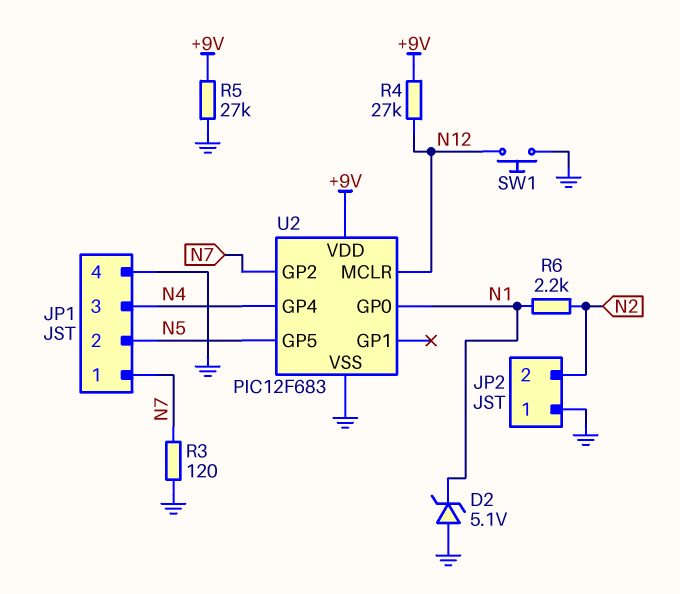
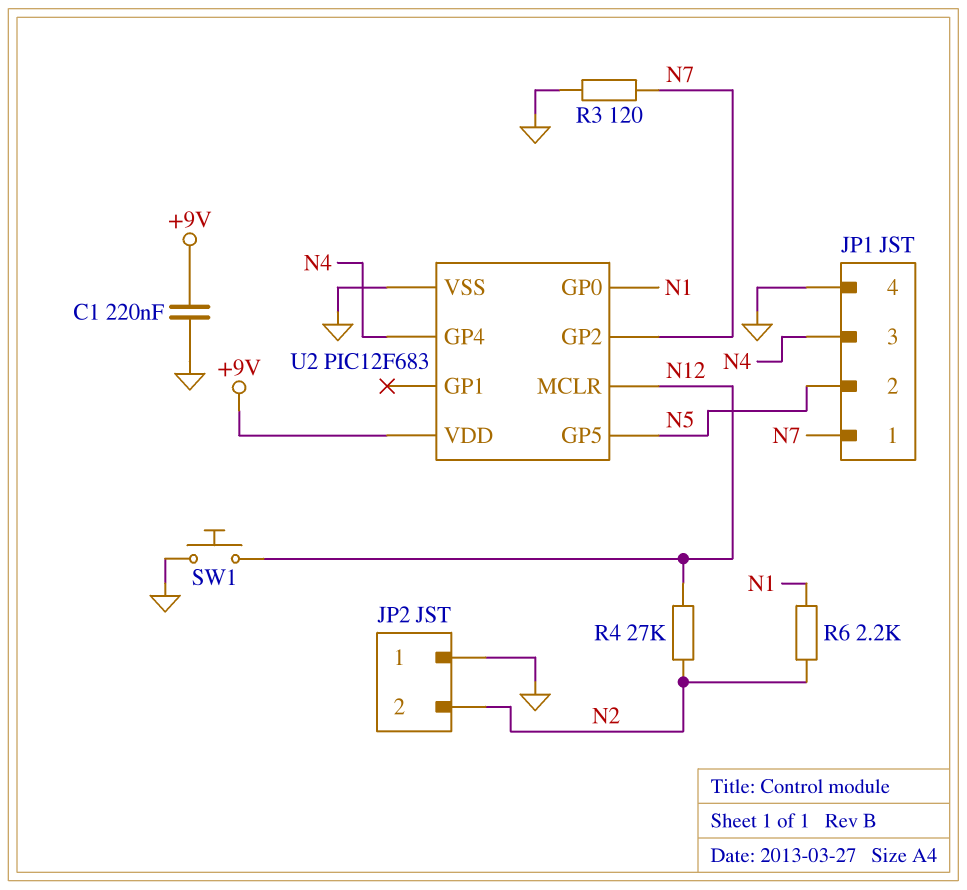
C1: none -> 220nF (+9V, GND)
D2: zener 5.1V (A GND, K N1) -> none
R4: 27k (+9V, N12) -> 27k (N2, N12)
R5: 27k (+9V, GND) -> none

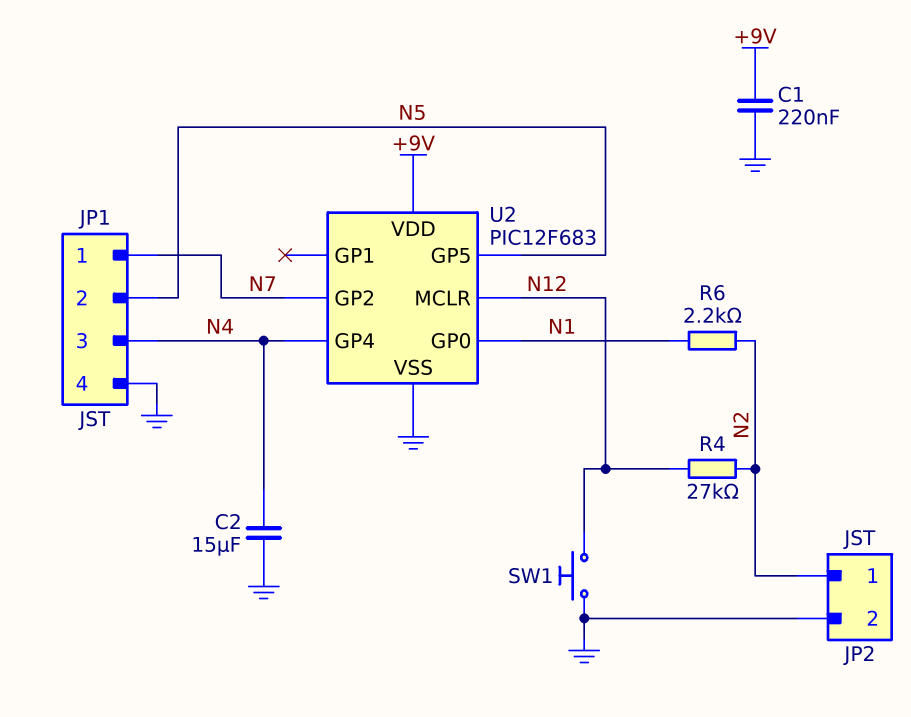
C2: none -> 15uF (GND, N4)
JP2 pin 1: GND -> N2
JP2 pin 2: N2 -> GND
R3: 120 (GND, N7) -> none

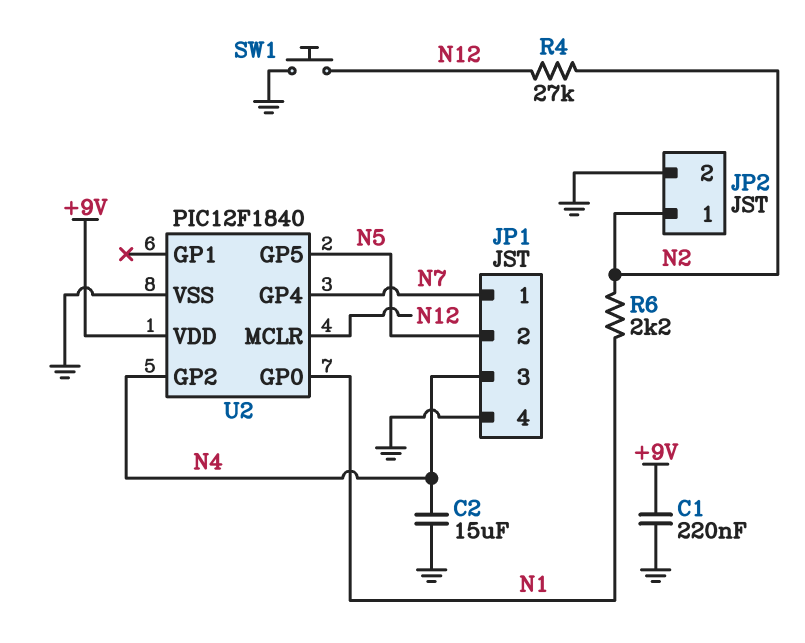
U2: PIC12F683 -> PIC12F1840
U2 pin GP2: N7 -> N4
U2 pin GP4: N4 -> N7

